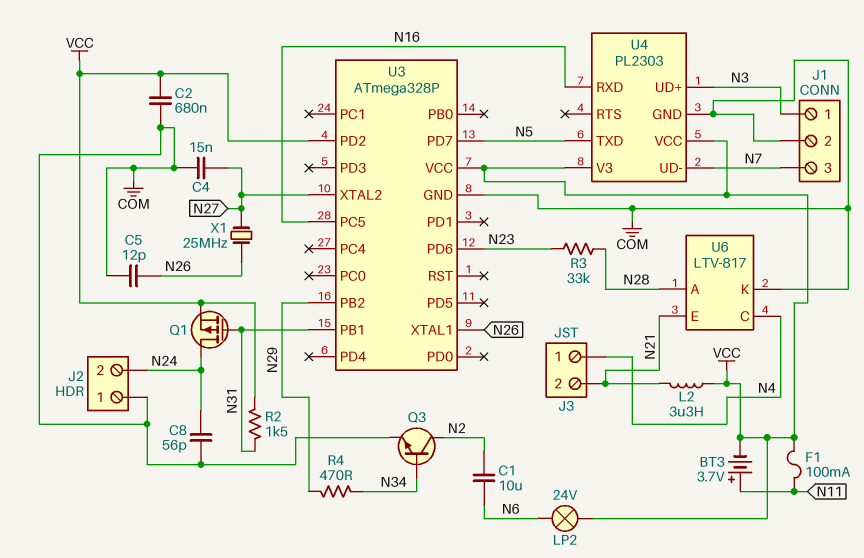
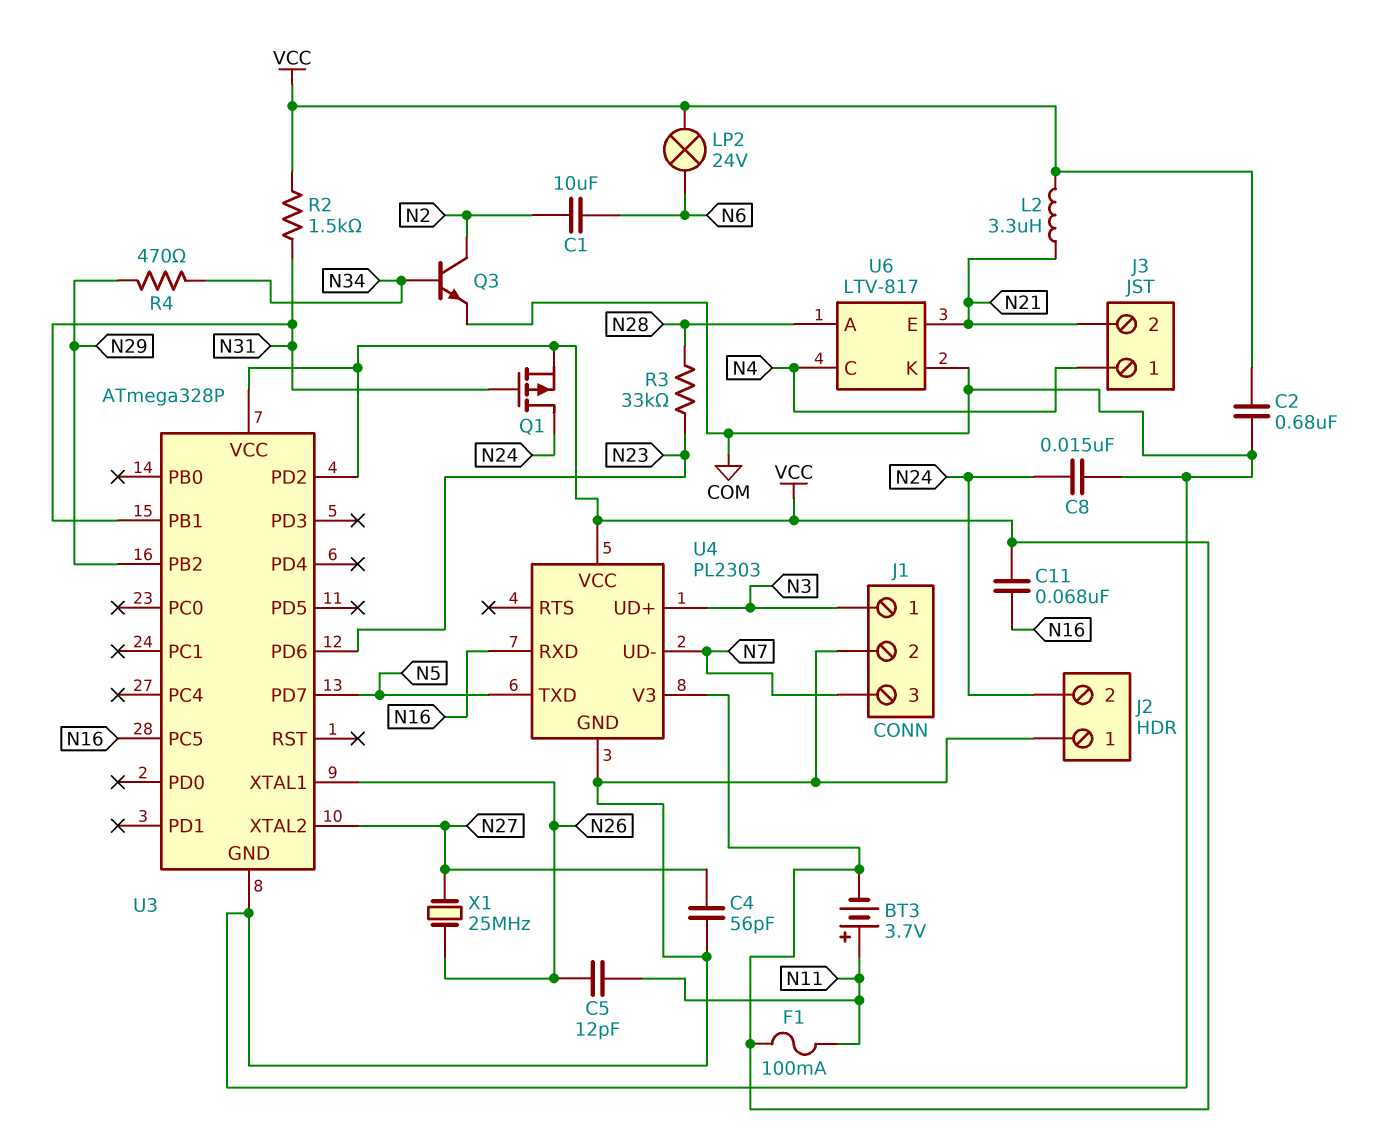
C4: 15nF (COM, N27) -> 56pF (COM, N27)
C5: 12pF (COM, N26) -> 12pF (N11, N26)
C8: 56pF (COM, N24) -> 15nF (COM, N24)
C11: none -> 68nF (N16, VCC)

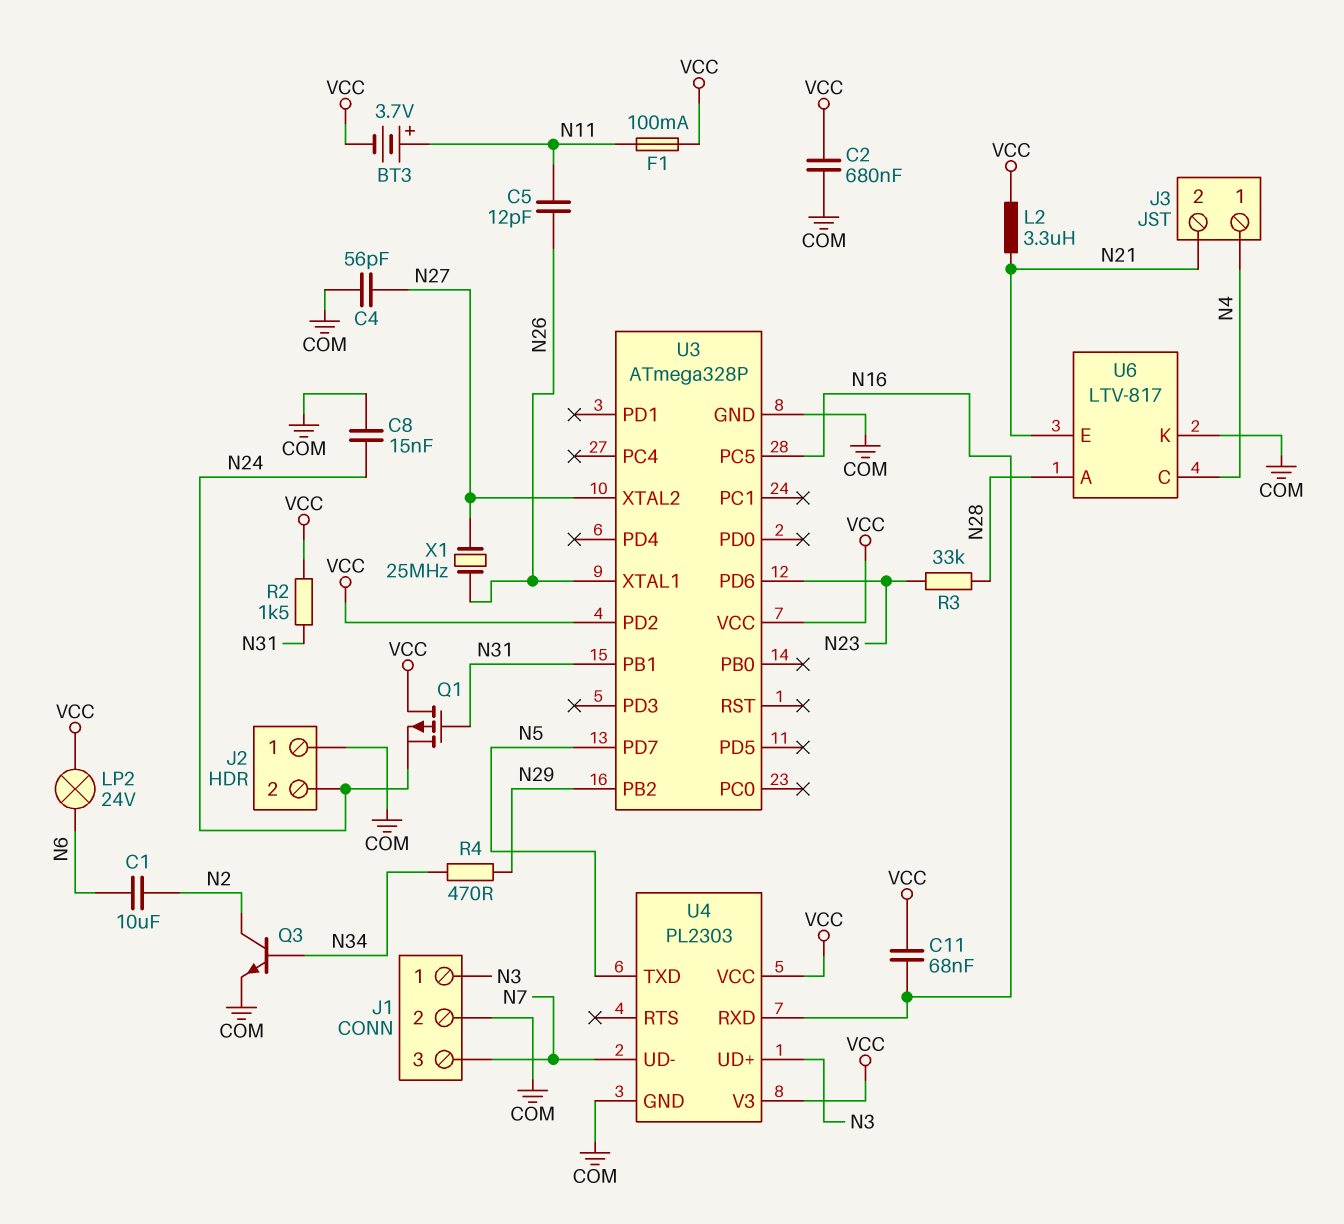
Q1: PMOS (G N31, D N24, S VCC) -> PMOS (G N31, D VCC, S N24)

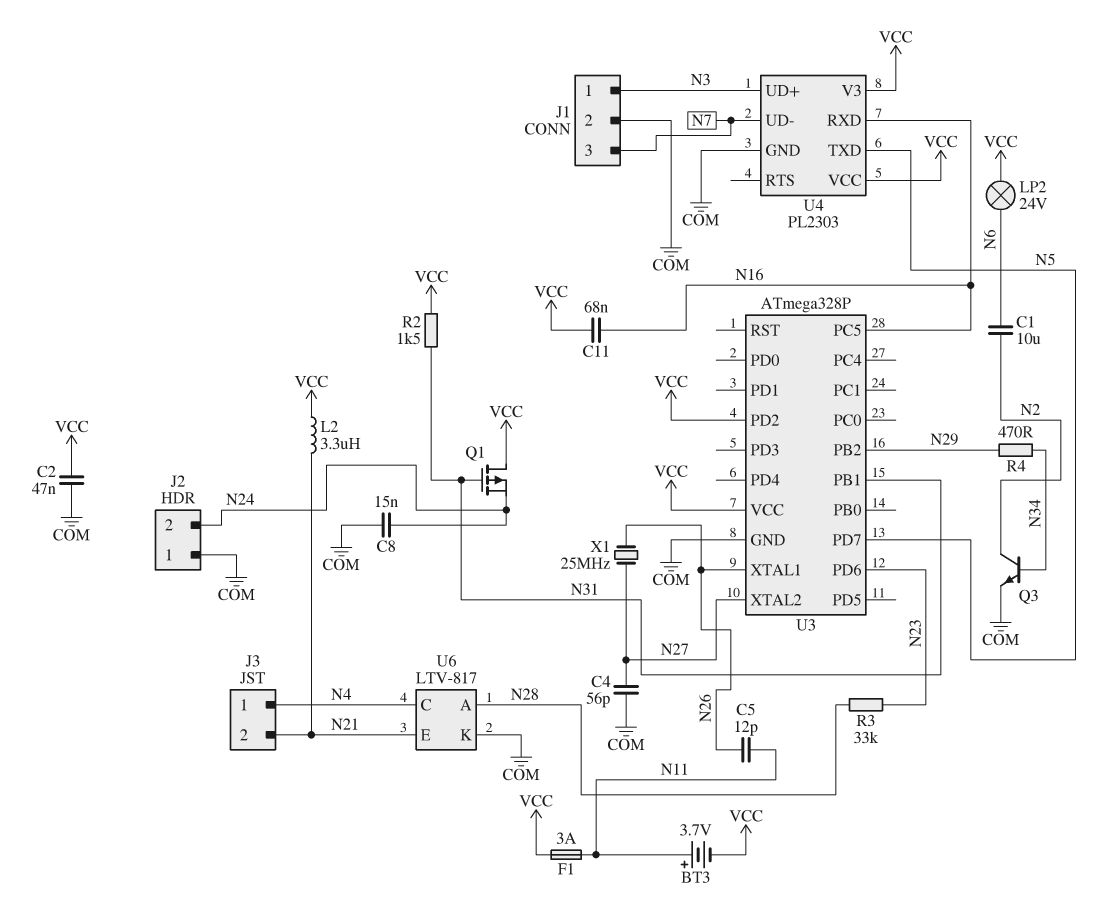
C2: 680nF (COM, VCC) -> 47nF (COM, VCC)
F1: 100mA (N11, VCC) -> 3A (N11, VCC)

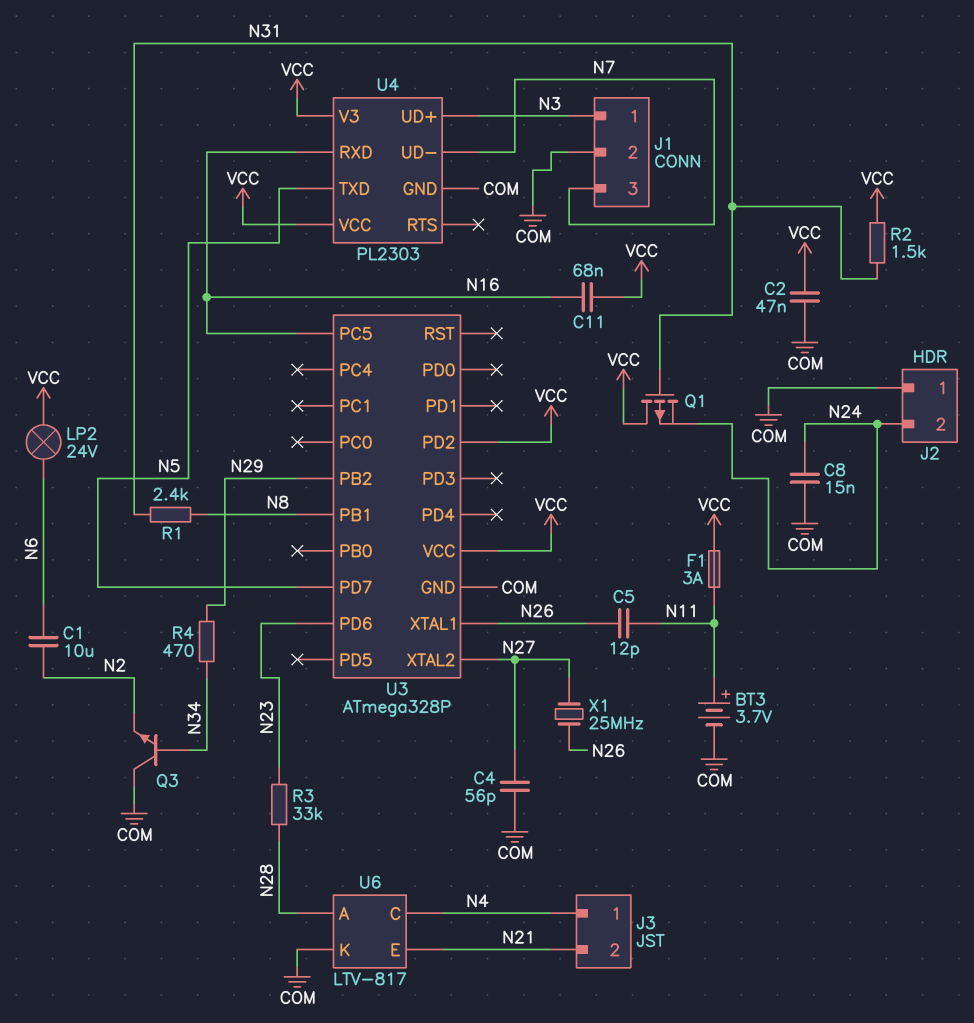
BT3: 3.7V (plus N11, minus VCC) -> 3.7V (plus N11, minus COM)
L2: 3.3uH (N21, VCC) -> none
Q3: NPN (B N34, C N2, E COM) -> NPN (B N34, C COM, E N2)
R1: none -> 2.4k (N8, N31)
U3 pin PB1: N31 -> N8

